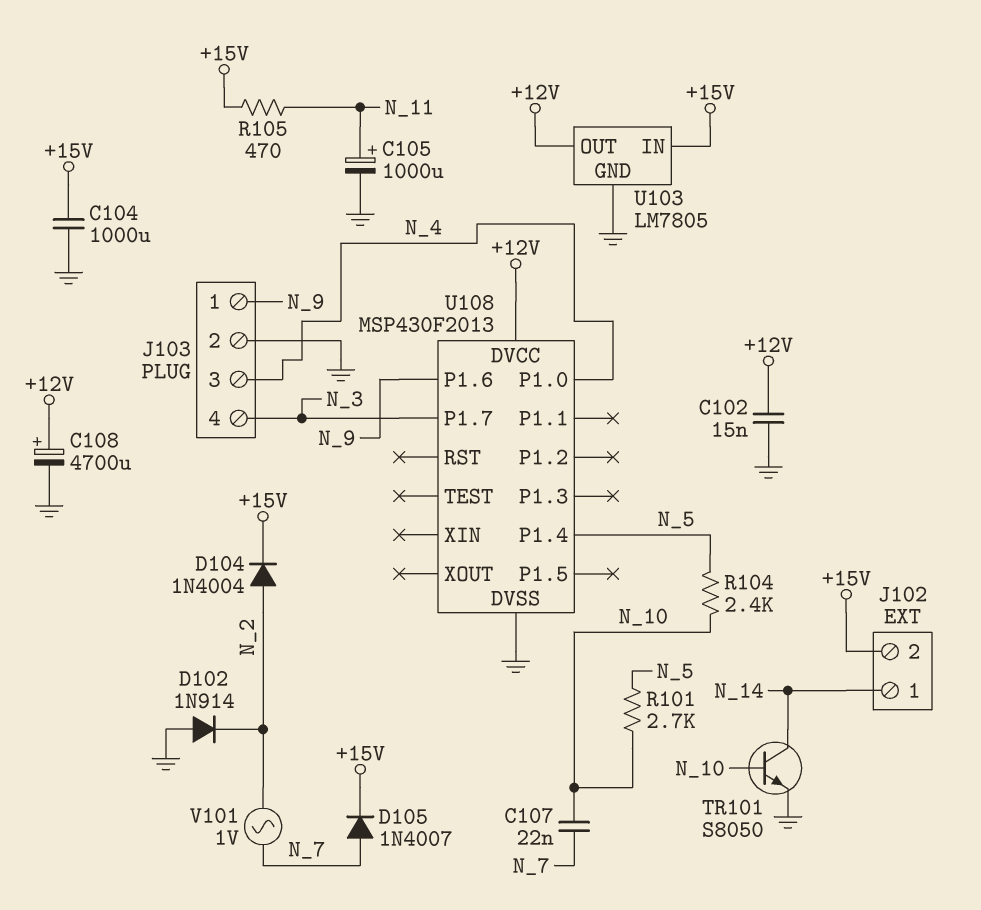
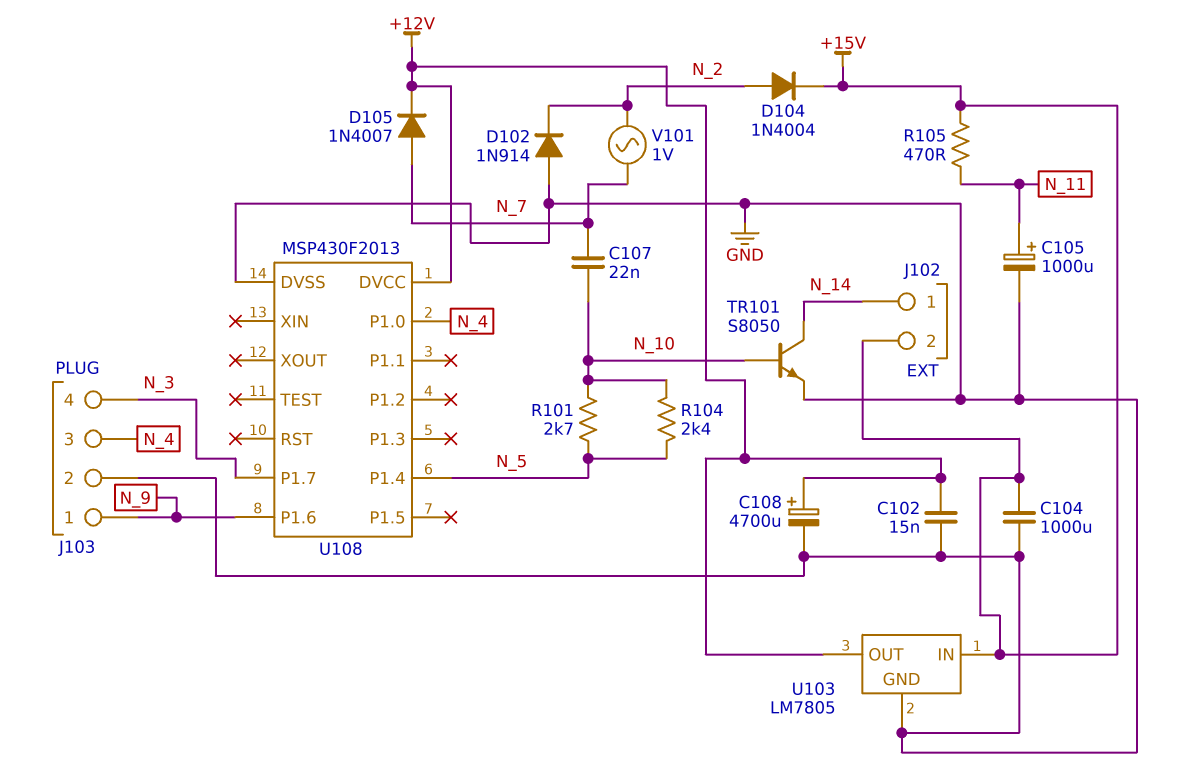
D105: diode 1N4007 (A N_7, K +15V) -> diode 1N4007 (A N_7, K +12V)

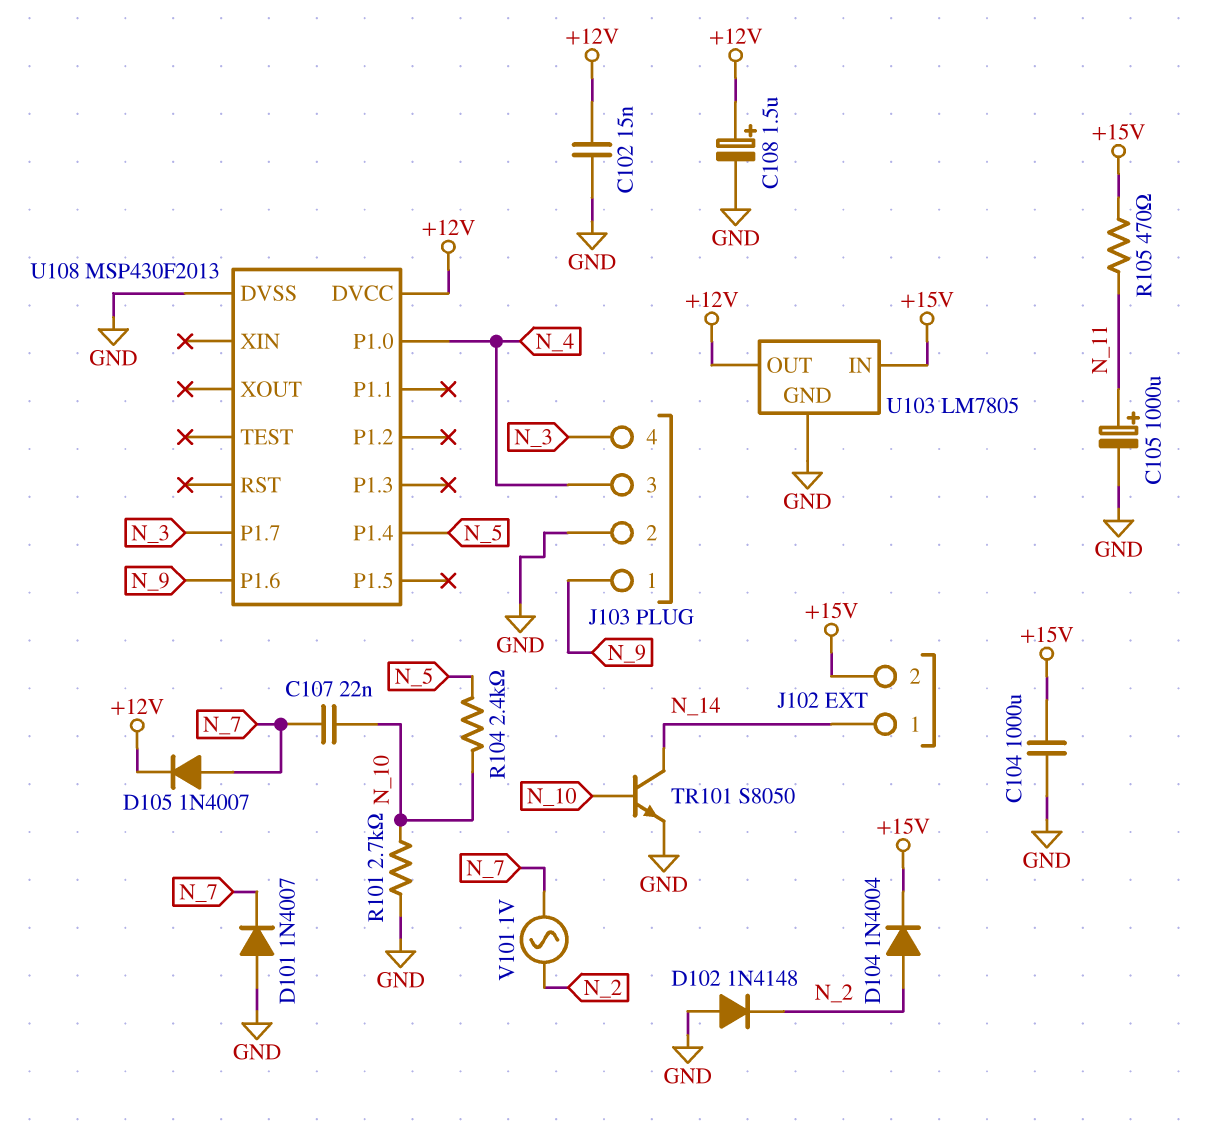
C108: 4700uF (plus +12V, minus GND) -> 1.5uF (plus +12V, minus GND)
D101: none -> diode 1N4007 (A GND, K N_7)
D102: diode 1N914 (A GND, K N_2) -> diode 1N4148 (A GND, K N_2)
R101: 2.7k (N_5, N_10) -> 2.7k (GND, N_10)

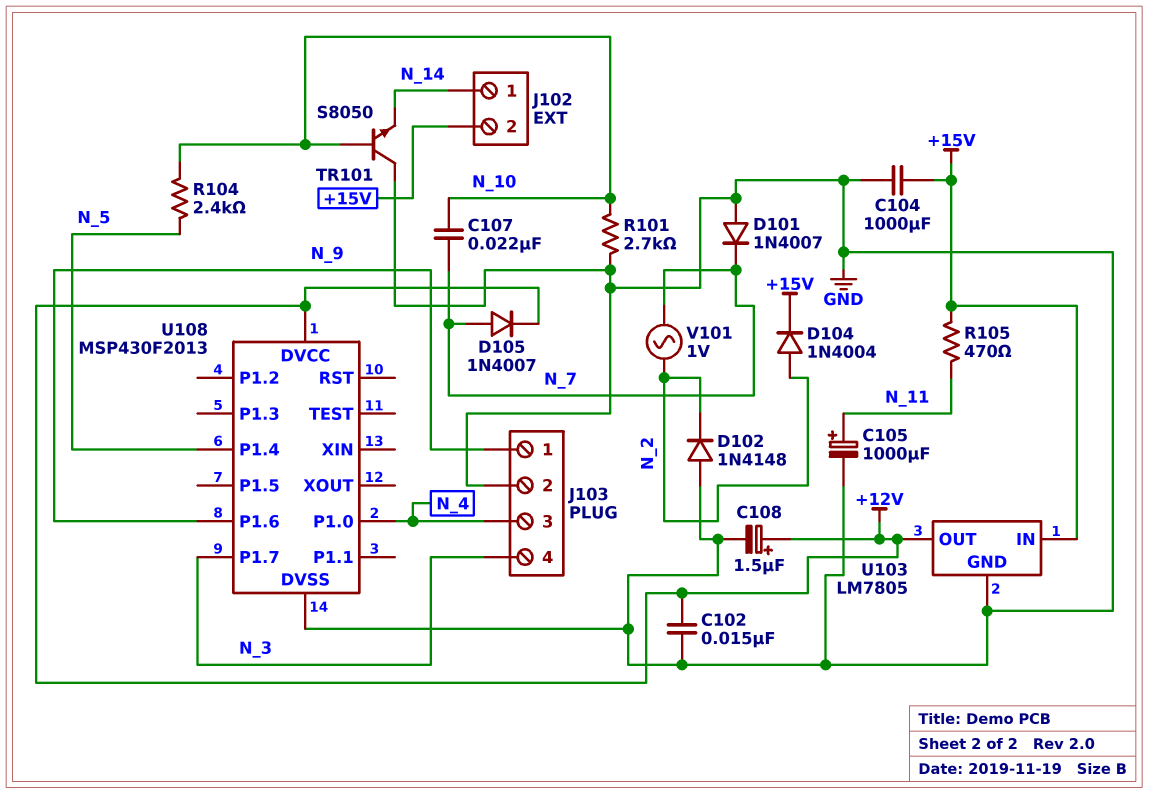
TR101: NPN S8050 (B N_10, C N_14, E GND) -> NPN S8050 (B N_10, C GND, E N_14)

